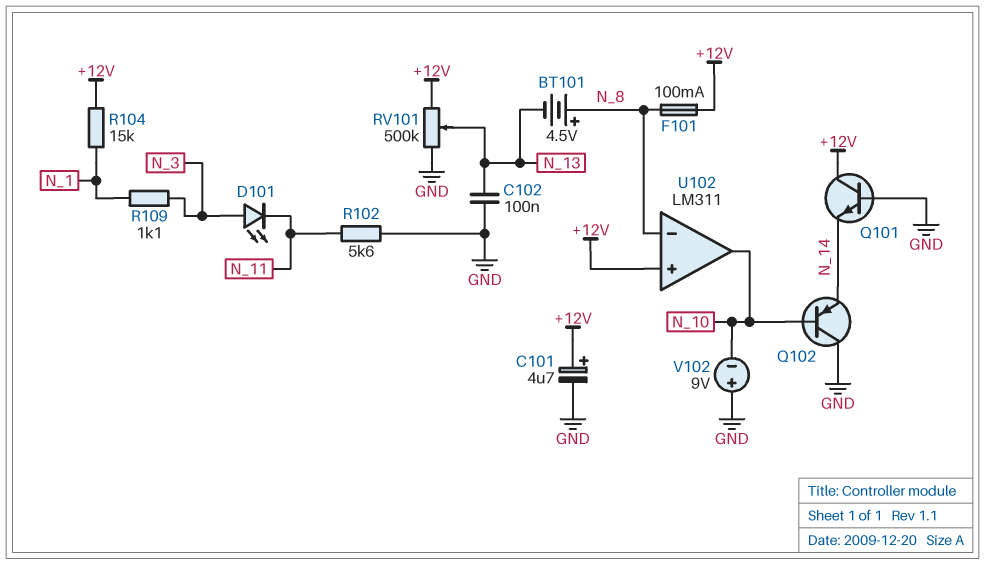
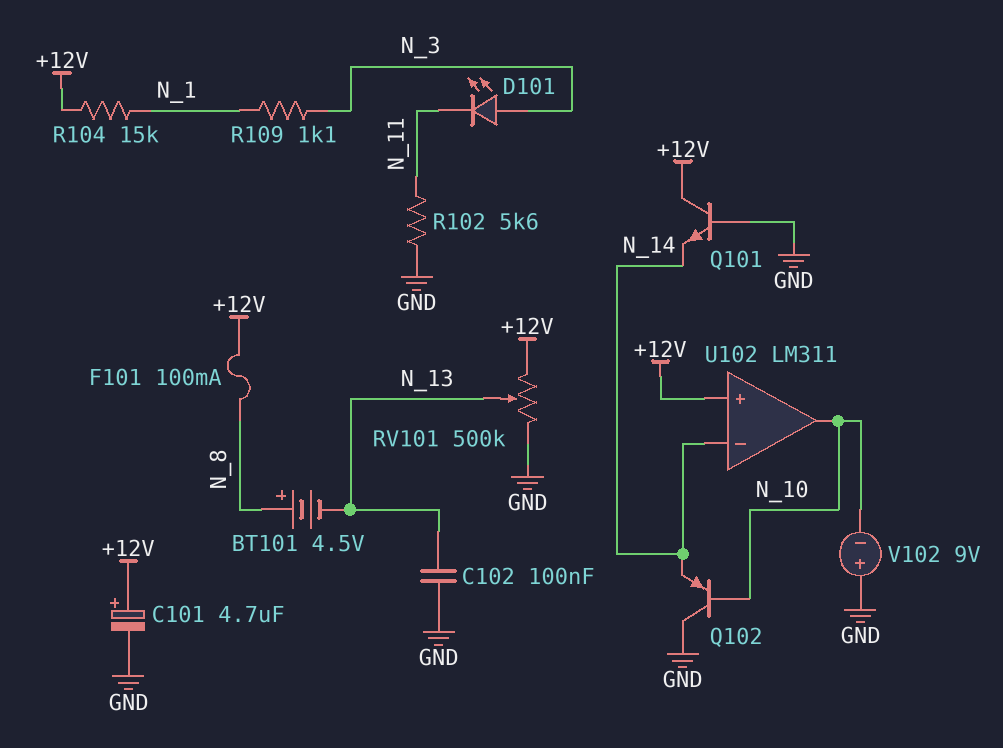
U102 pin in-: N_8 -> N_14

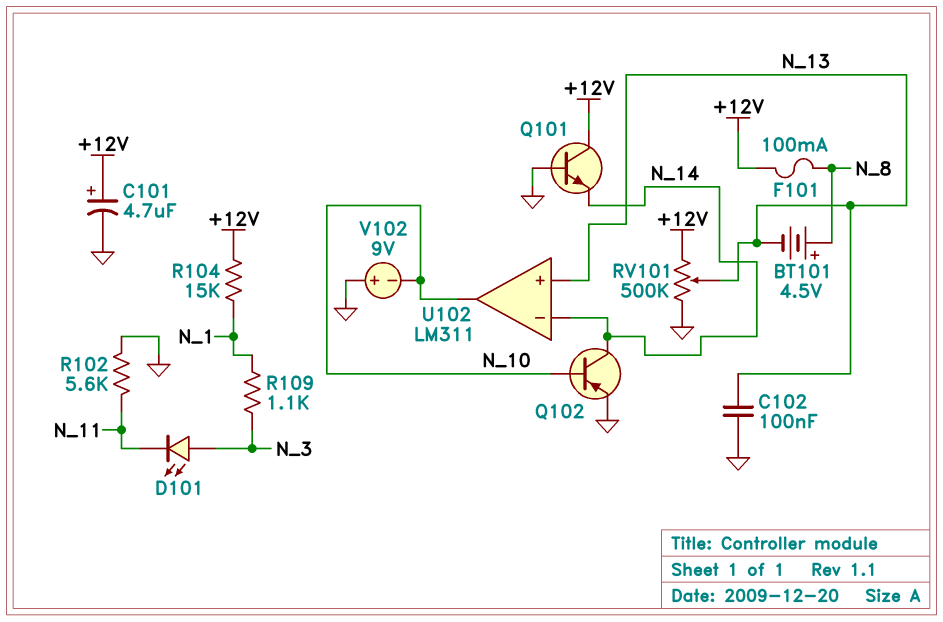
Q102: PNP (B N_10, C GND, E N_14) -> PNP (B N_10, C N_14, E GND)
U102 pin in+: +12V -> N_13

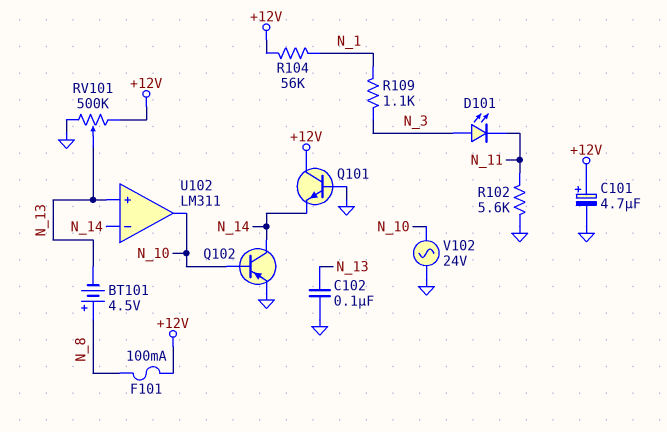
R104: 15k (+12V, N_1) -> 56k (+12V, N_1)
V102: 9V (plus GND, minus N_10) -> AC 24V (GND, N_10)

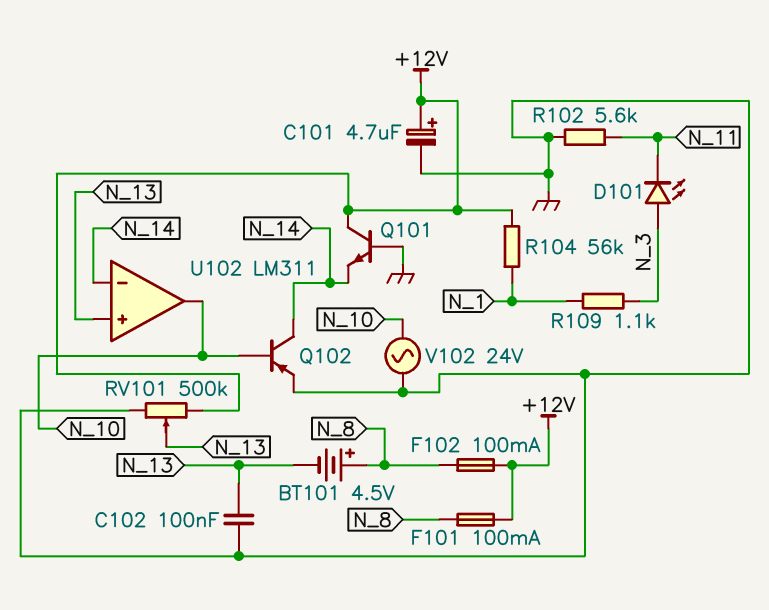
F102: none -> 100mA (+12V, N_8)

